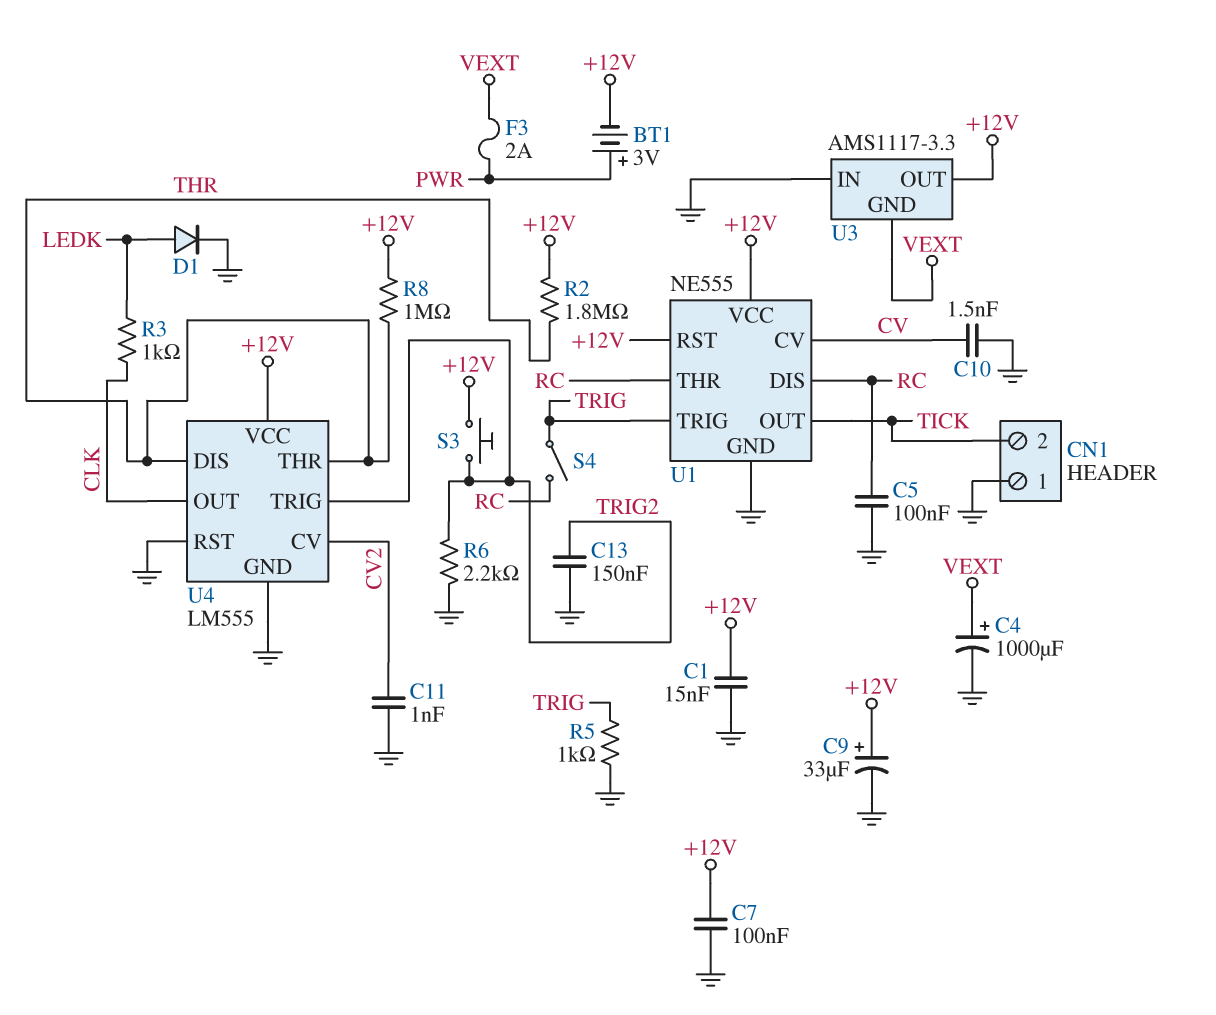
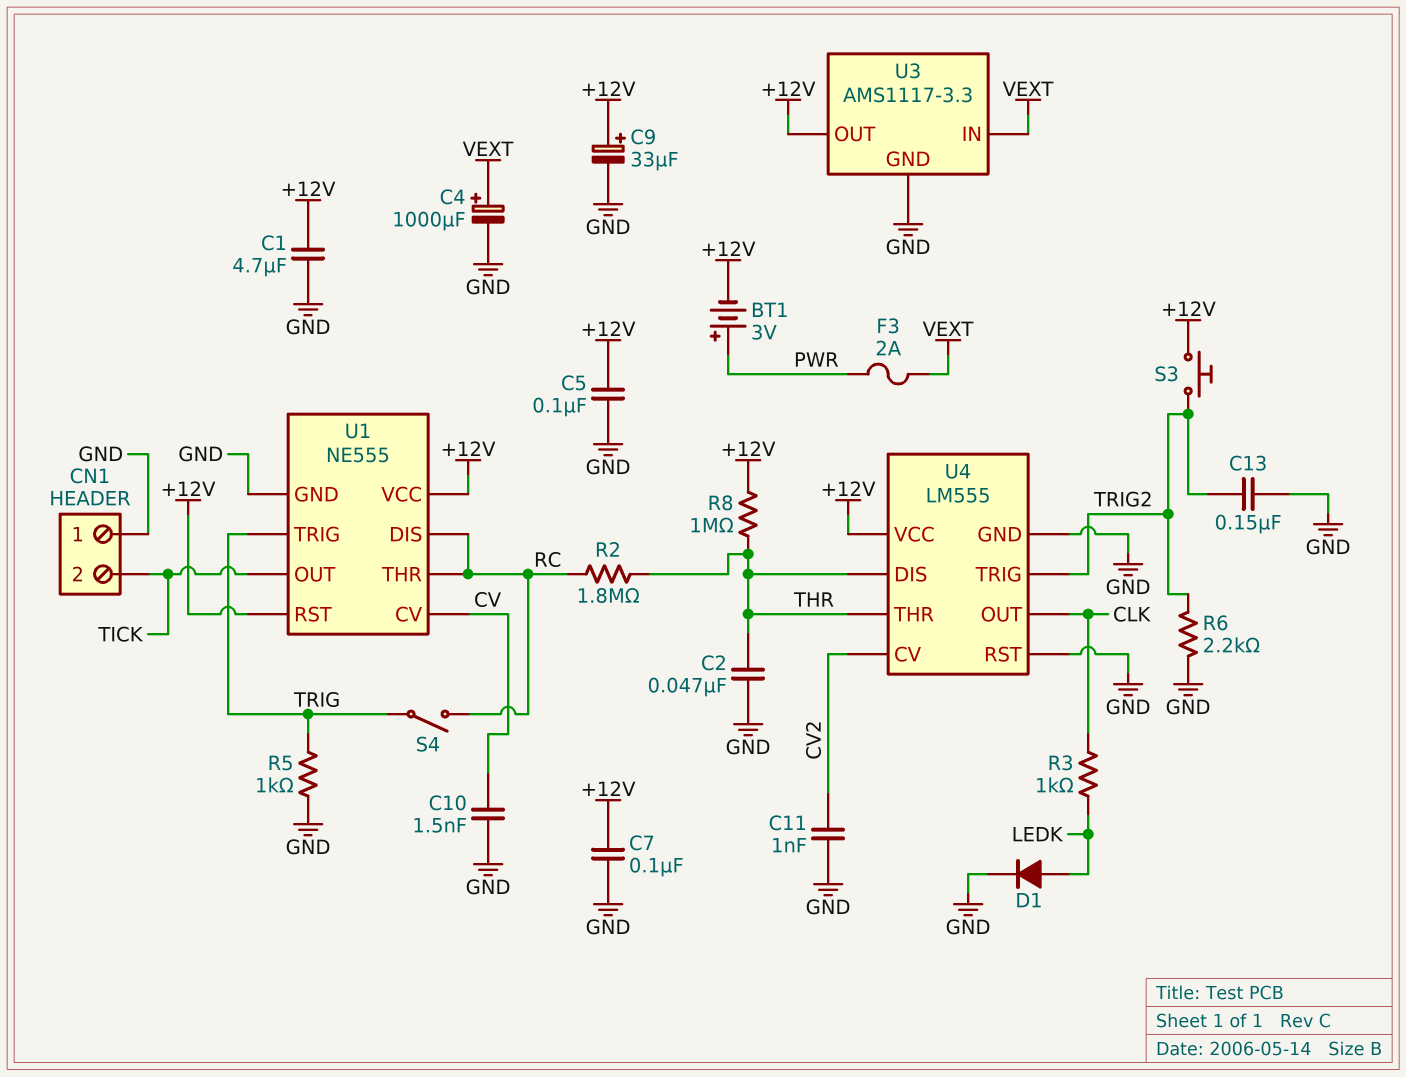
C1: 15nF (+12V, GND) -> 4.7uF (+12V, GND)
C2: none -> 47nF (GND, THR)
C5: 100nF (GND, RC) -> 100nF (+12V, GND)
R2: 1.8M (+12V, THR) -> 1.8M (RC, THR)
U3 pin GND: VEXT -> GND
U3 pin IN: GND -> VEXT

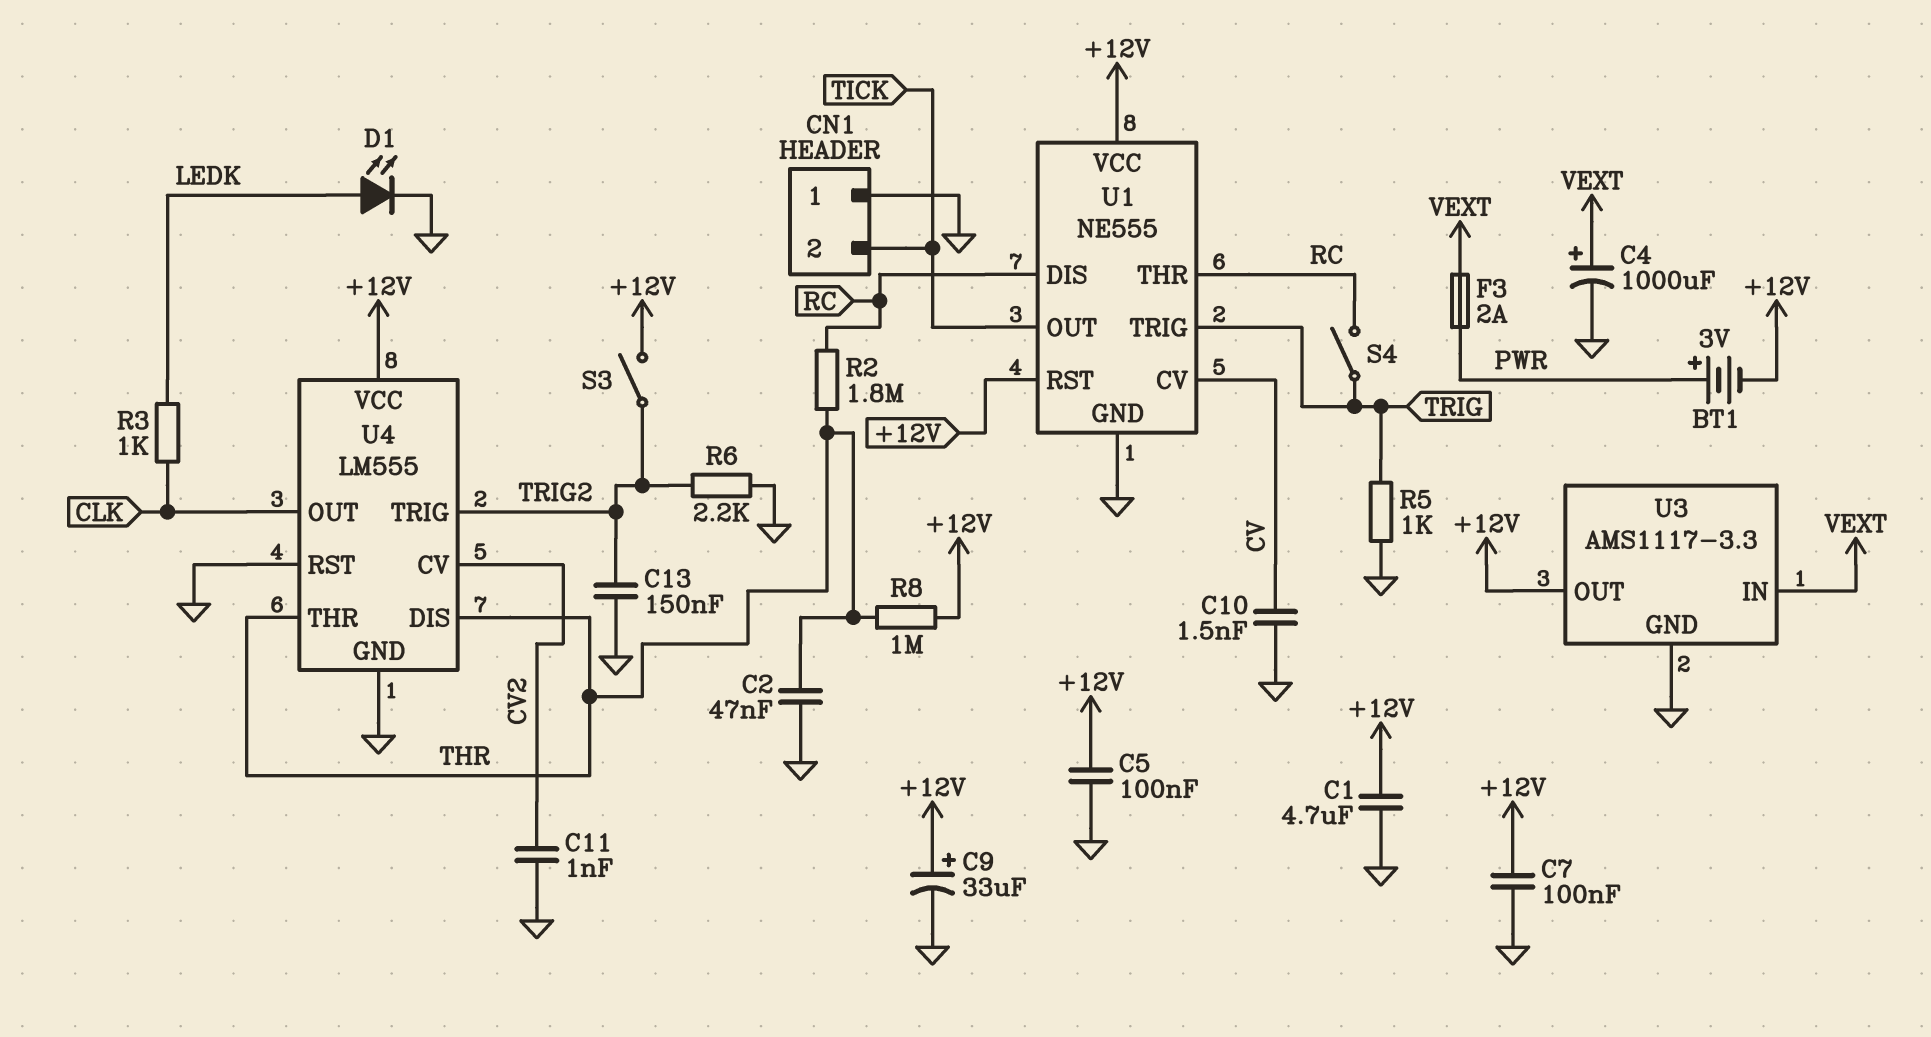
D1: diode (A LEDK, K GND) -> LED (A LEDK, K GND)
S3: button (+12V, TRIG2) -> switch (+12V, TRIG2)

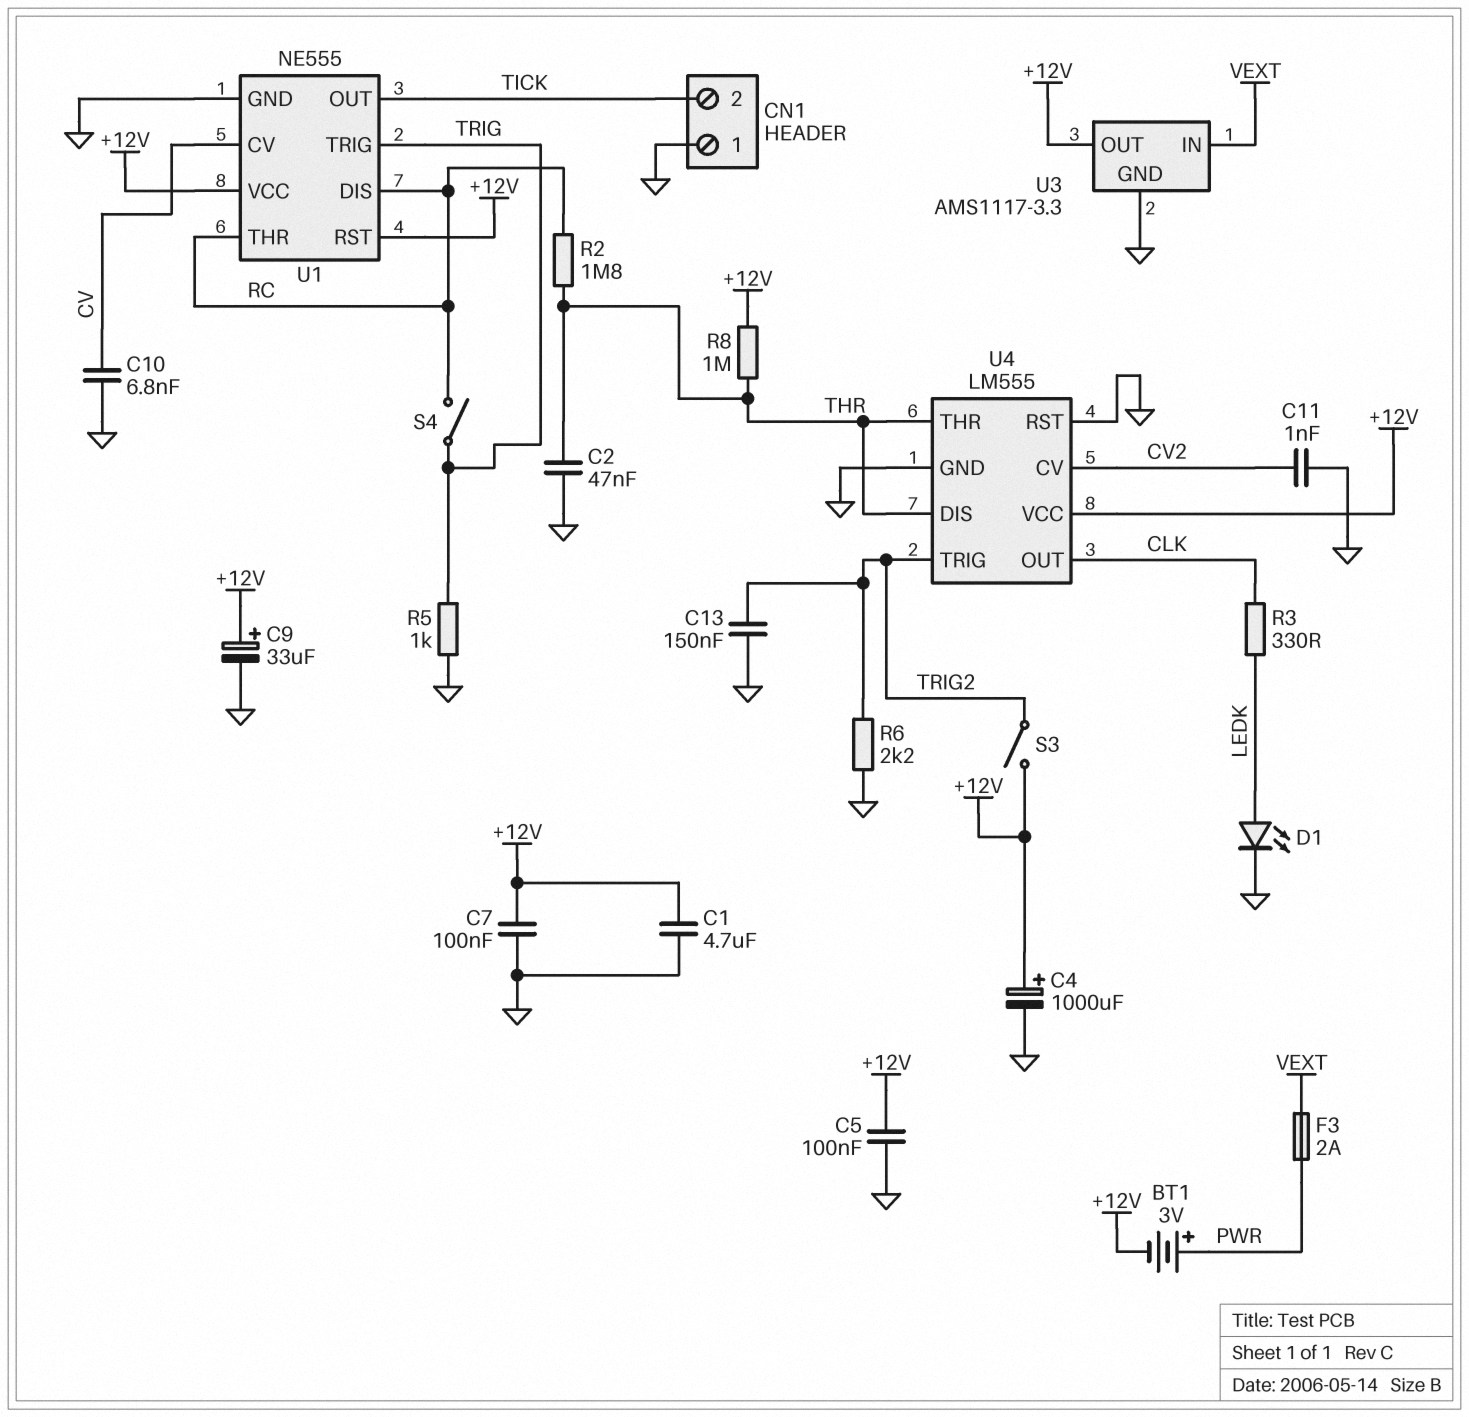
C4: 1000uF (plus VEXT, minus GND) -> 1000uF (plus +12V, minus GND)
C10: 1.5nF (CV, GND) -> 6.8nF (CV, GND)
R3: 1k (CLK, LEDK) -> 330 (CLK, LEDK)

